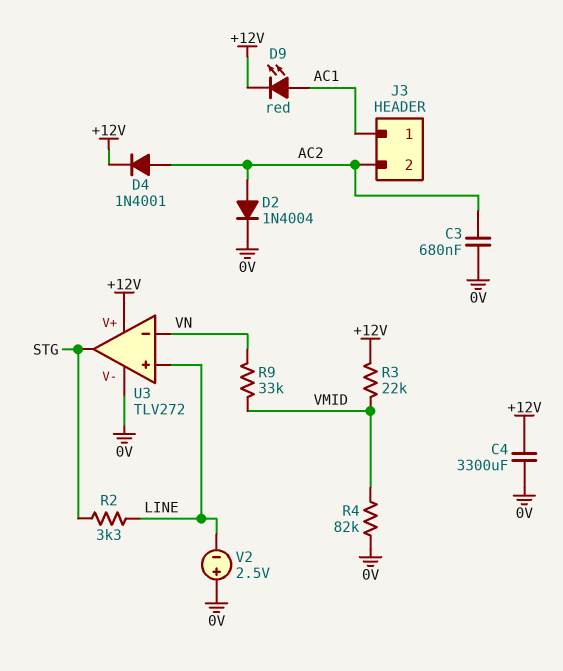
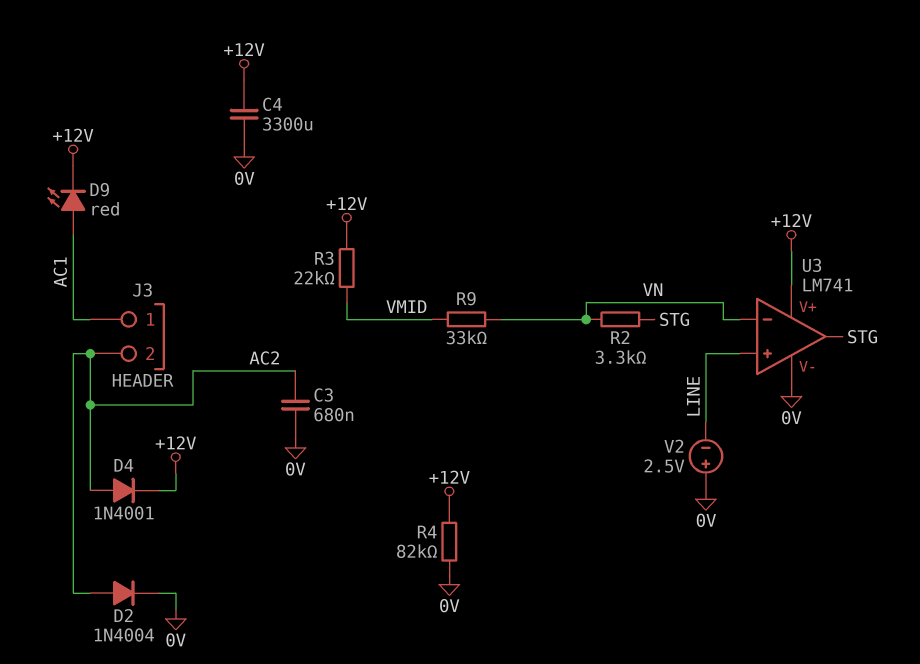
R2: 3.3k (LINE, STG) -> 3.3k (STG, VN)
R4: 82k (0V, VMID) -> 82k (+12V, 0V)
U3: TLV272 -> LM741

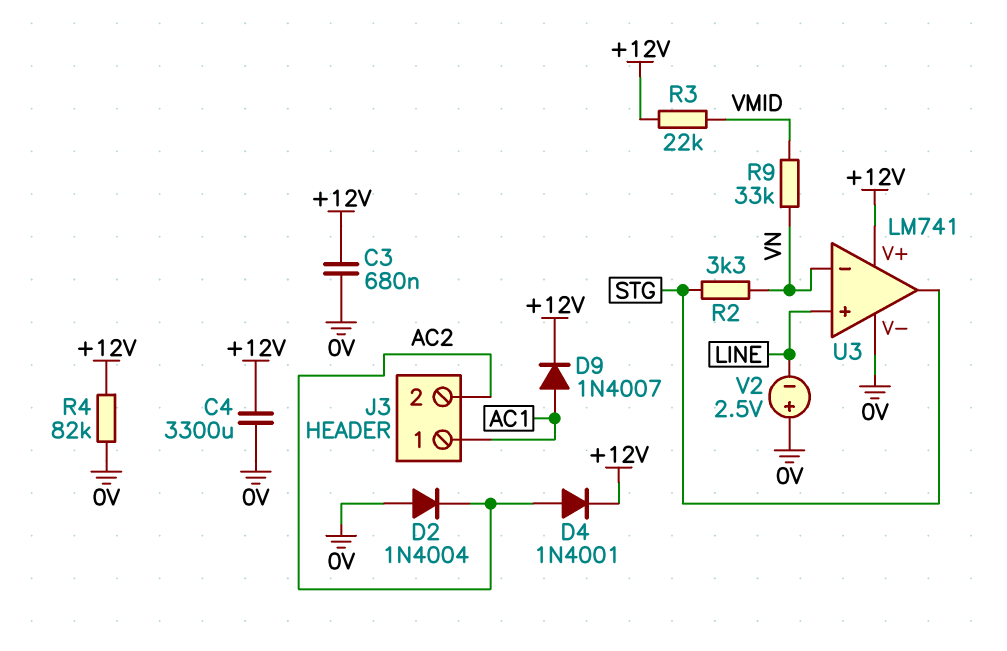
C3: 680nF (0V, AC2) -> 680nF (+12V, 0V)
D2: diode 1N4004 (A AC2, K 0V) -> diode 1N4004 (A 0V, K AC2)
D9: LED red (A AC1, K +12V) -> diode 1N4007 (A AC1, K +12V)

